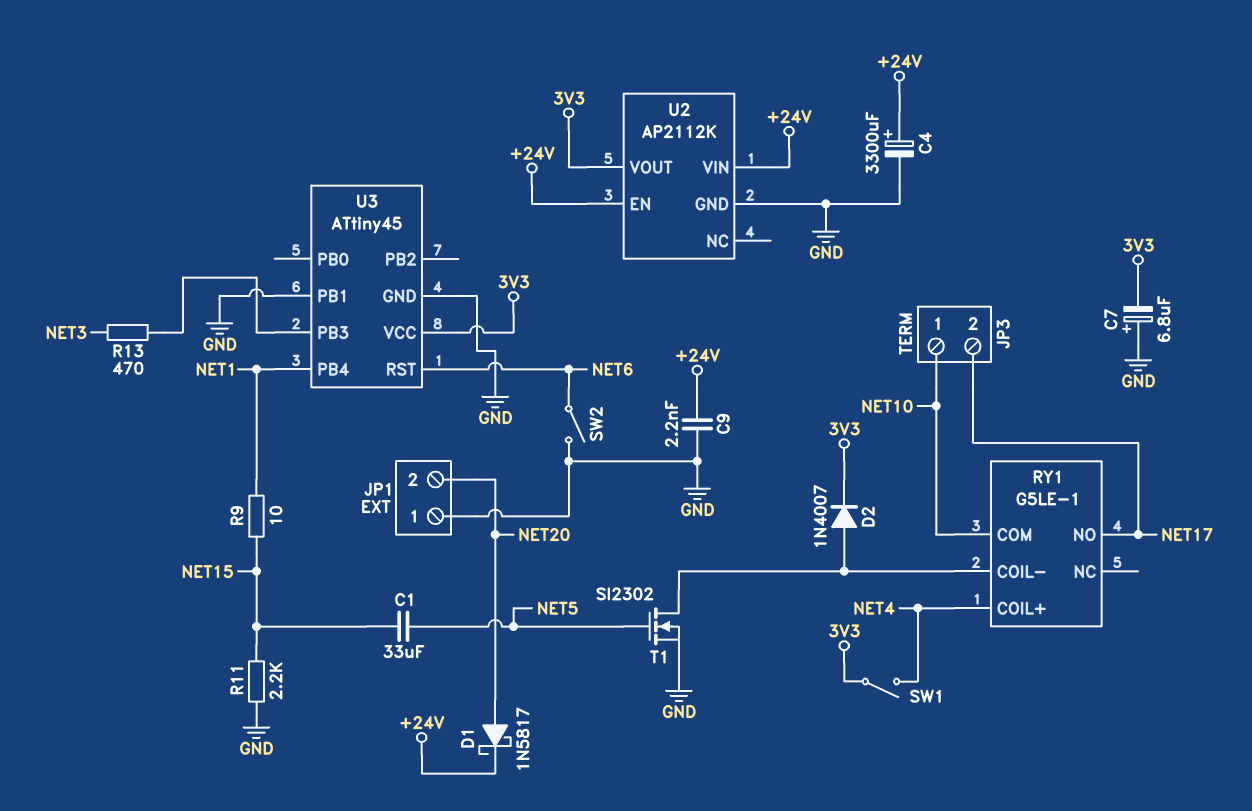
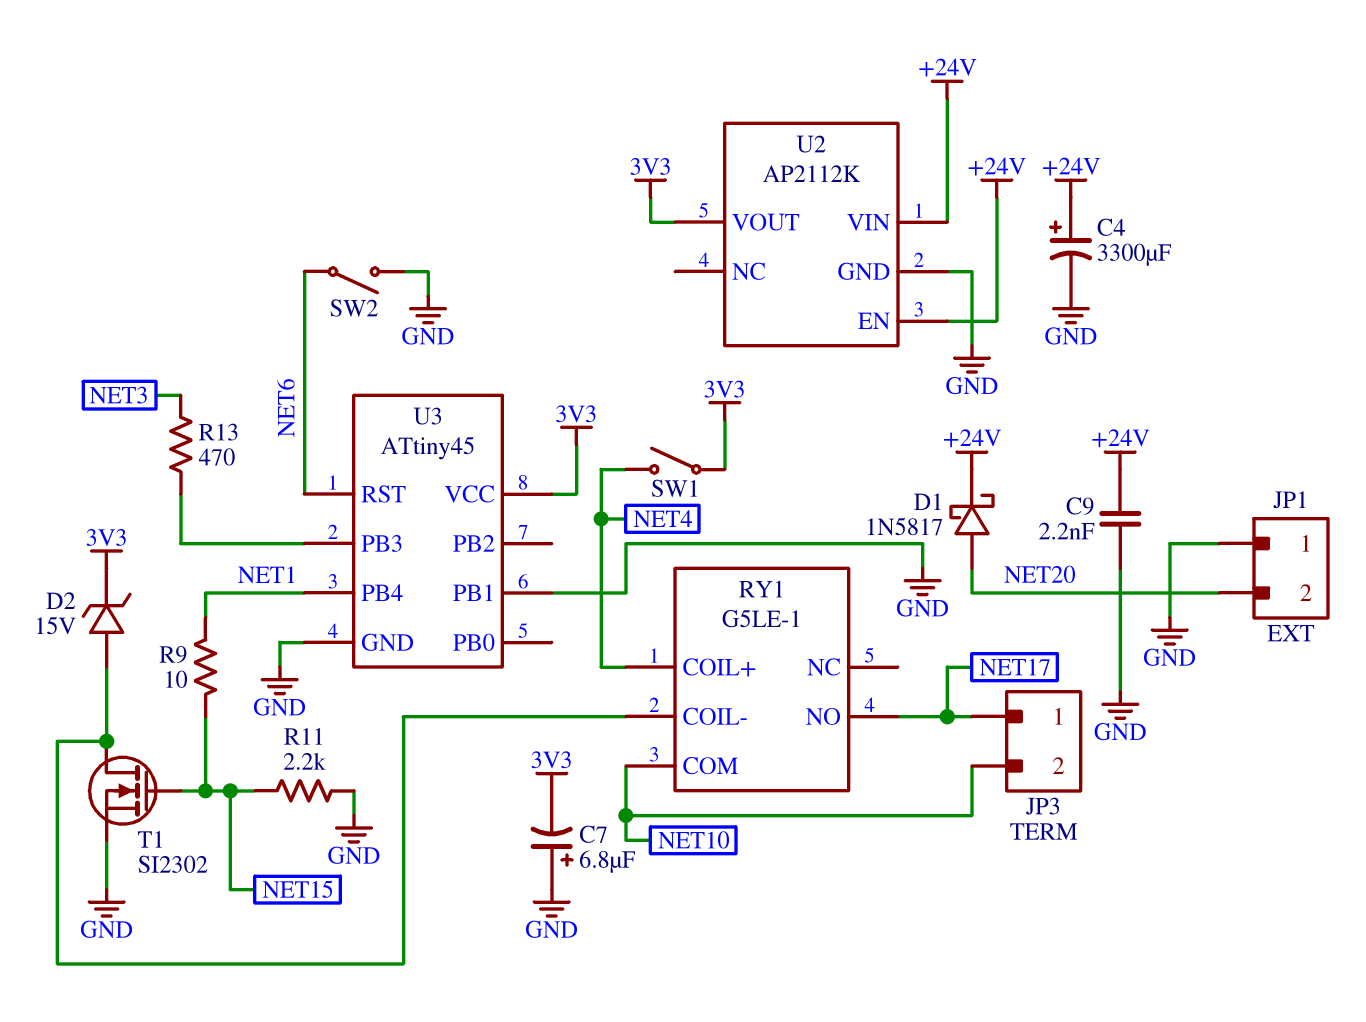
C1: 33uF (NET5, NET15) -> none
D2: diode 1N4007 (A RY1/COIL-, K 3V3) -> zener 15V (A RY1/COIL-, K 3V3)
JP3 pin 1: NET10 -> NET17
JP3 pin 2: NET17 -> NET10
T1: NMOS SI2302 (G NET5, D RY1/COIL-, S GND) -> NMOS SI2302 (G NET15, D RY1/COIL-, S GND)

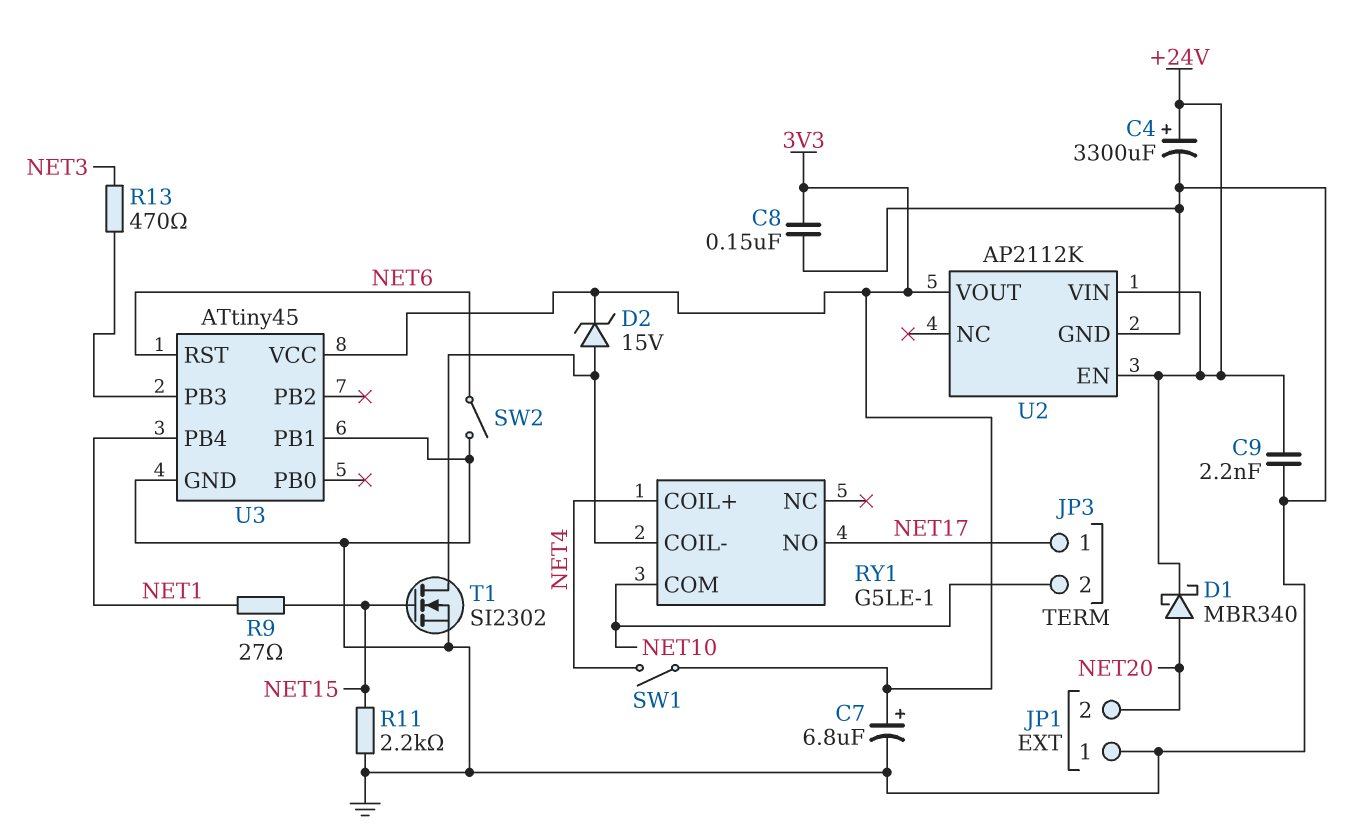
C7: 6.8uF (plus GND, minus 3V3) -> 6.8uF (plus 3V3, minus GND)
C8: none -> 150nF (3V3, GND)
D1: schottky 1N5817 (A NET20, K +24V) -> schottky MBR340 (A NET20, K +24V)
R9: 10 (NET1, NET15) -> 27 (NET1, NET15)

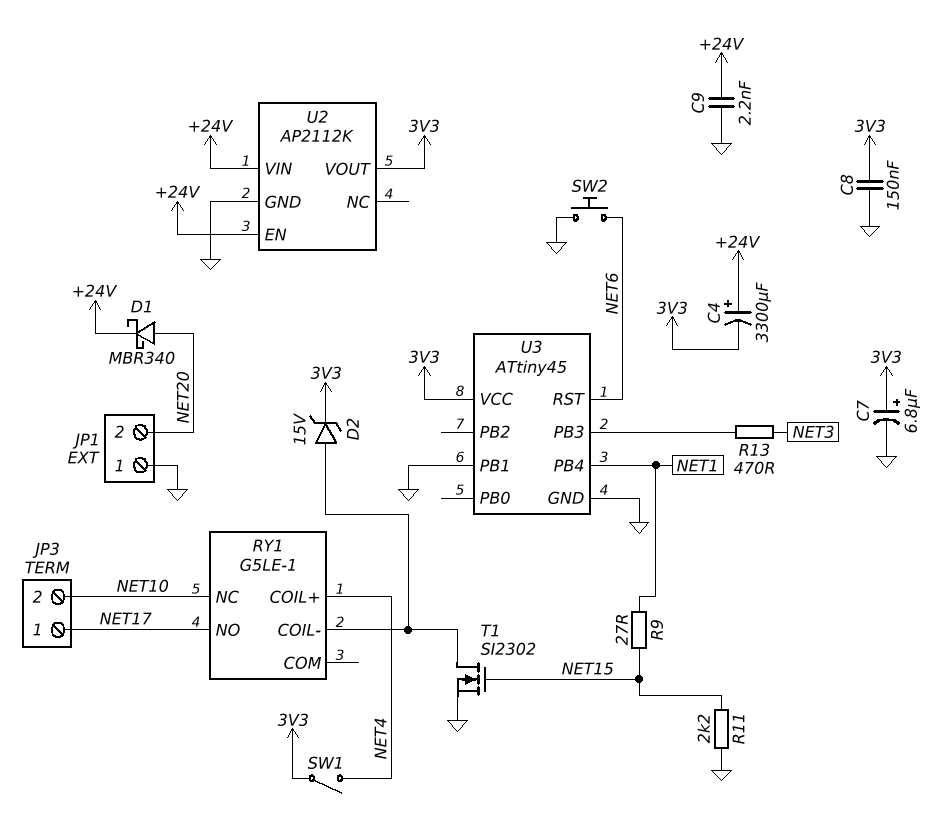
C4: 3300uF (plus +24V, minus GND) -> 3300uF (plus +24V, minus 3V3)
RY1 pin COM: NET10 -> none
RY1 pin NC: none -> NET10
SW2: switch (GND, NET6) -> button (GND, NET6)

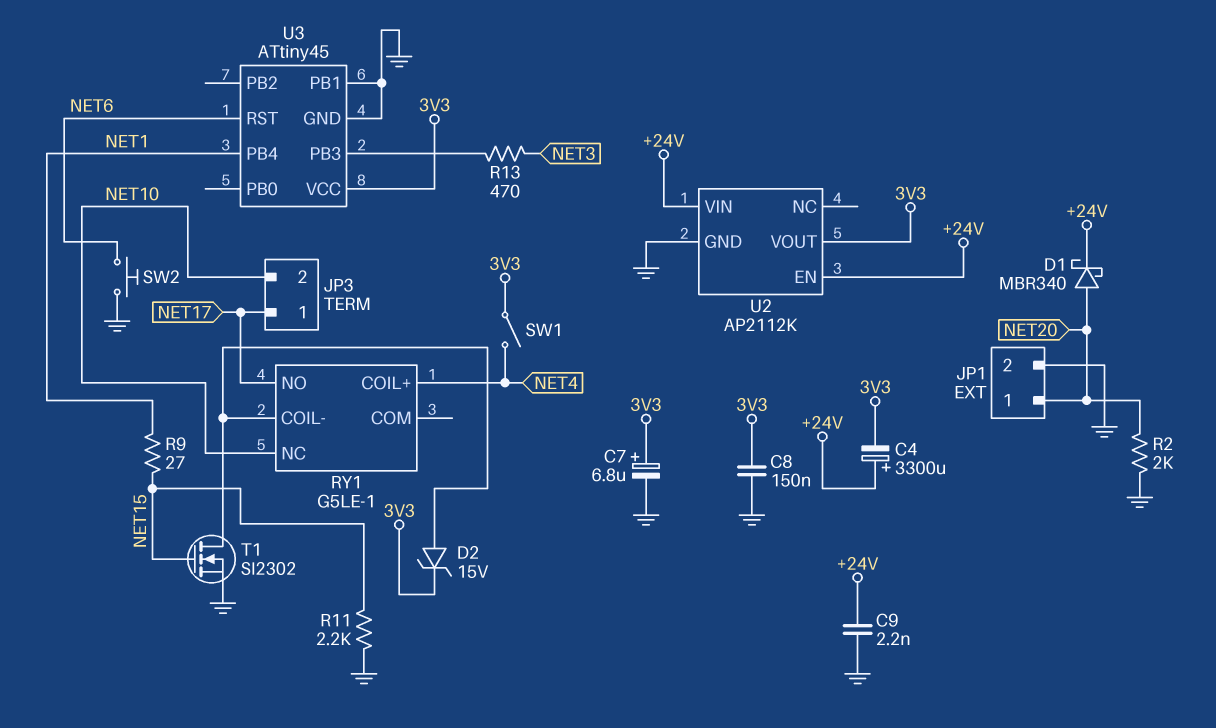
JP1 pin 1: GND -> NET20
JP1 pin 2: NET20 -> GND
R2: none -> 2k (GND, NET20)

